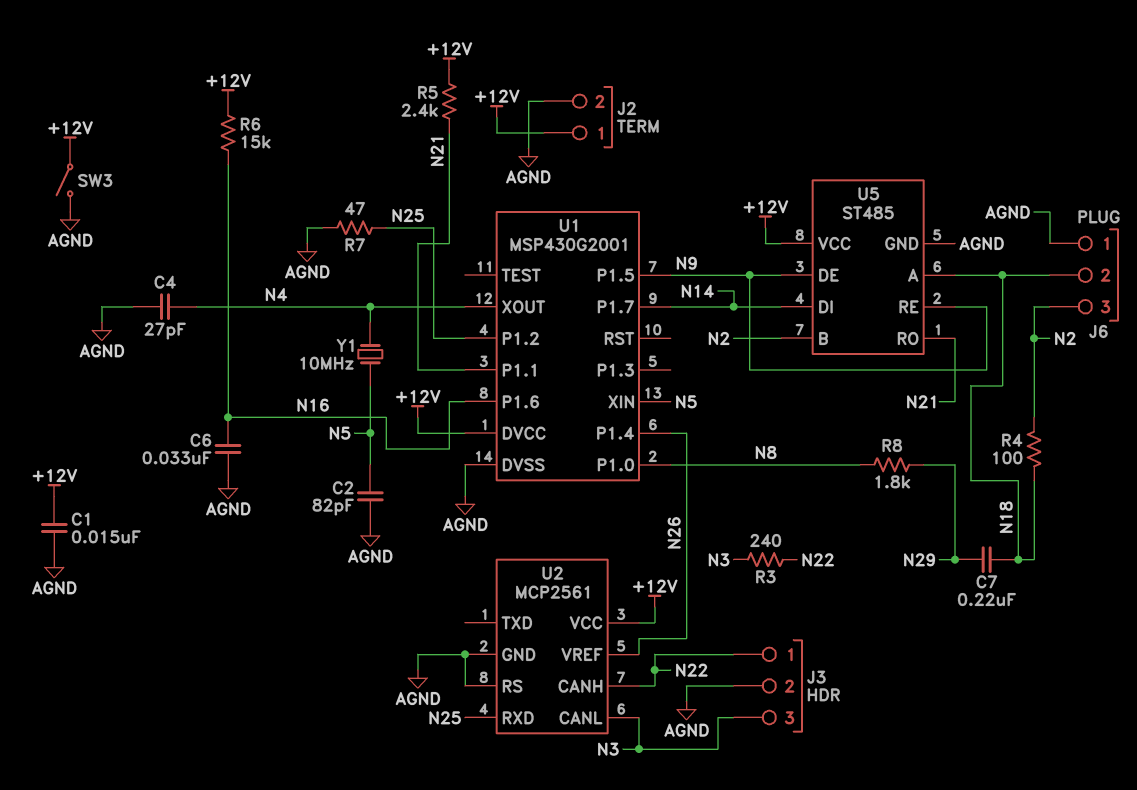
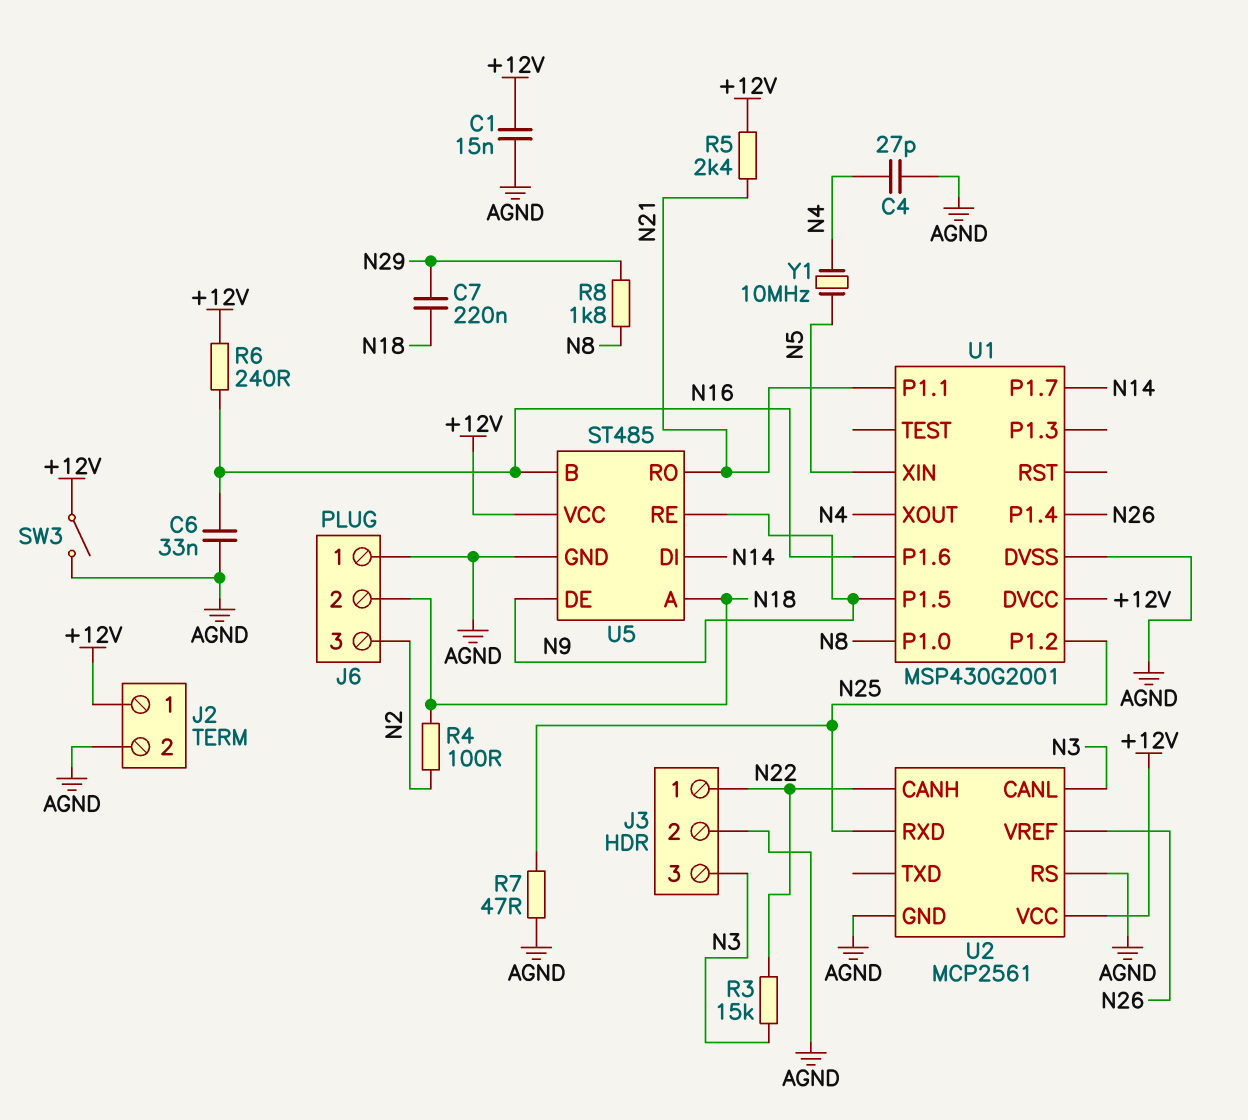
C2: 82pF (AGND, N5) -> none
R3: 240 (N3, N22) -> 15k (N3, N22)
R6: 15k (+12V, N16) -> 240 (+12V, N16)
U5 pin B: N2 -> N16

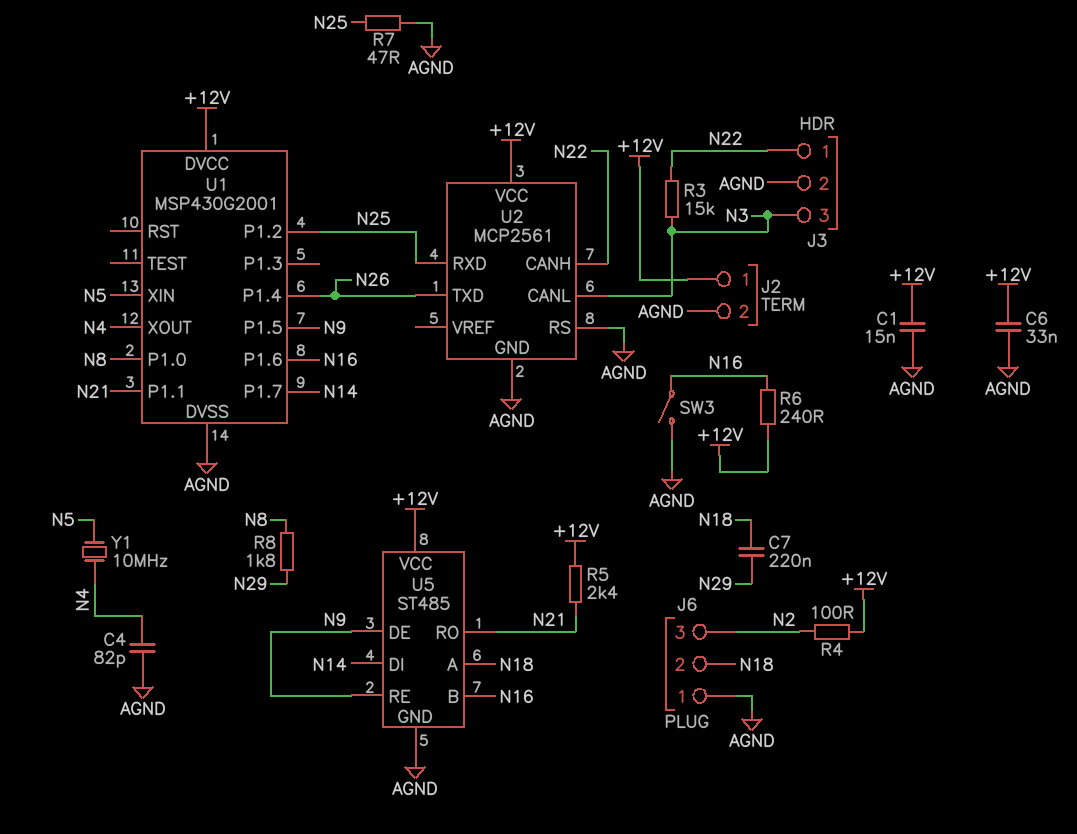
C4: 27pF (AGND, N4) -> 82pF (AGND, N4)
C6: 33nF (AGND, N16) -> 33nF (+12V, AGND)
R4: 100 (N2, N18) -> 100 (+12V, N2)
SW3: switch (+12V, AGND) -> switch (AGND, N16)
U2 pin TXD: none -> N26
U2 pin VREF: N26 -> none

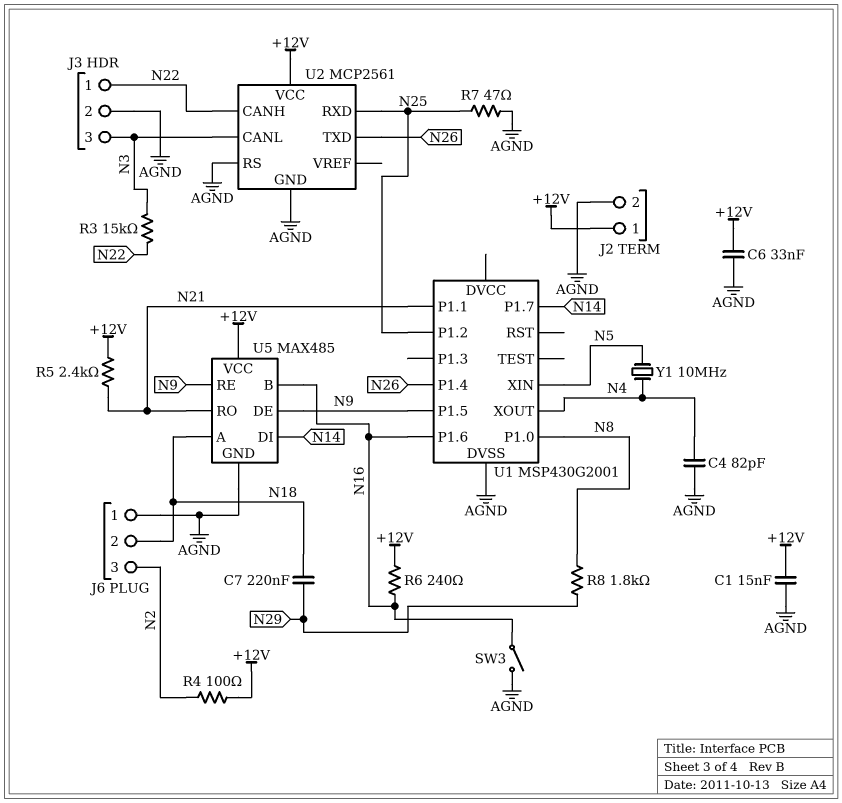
U1 pin DVCC: +12V -> none
U5: ST485 -> MAX485

